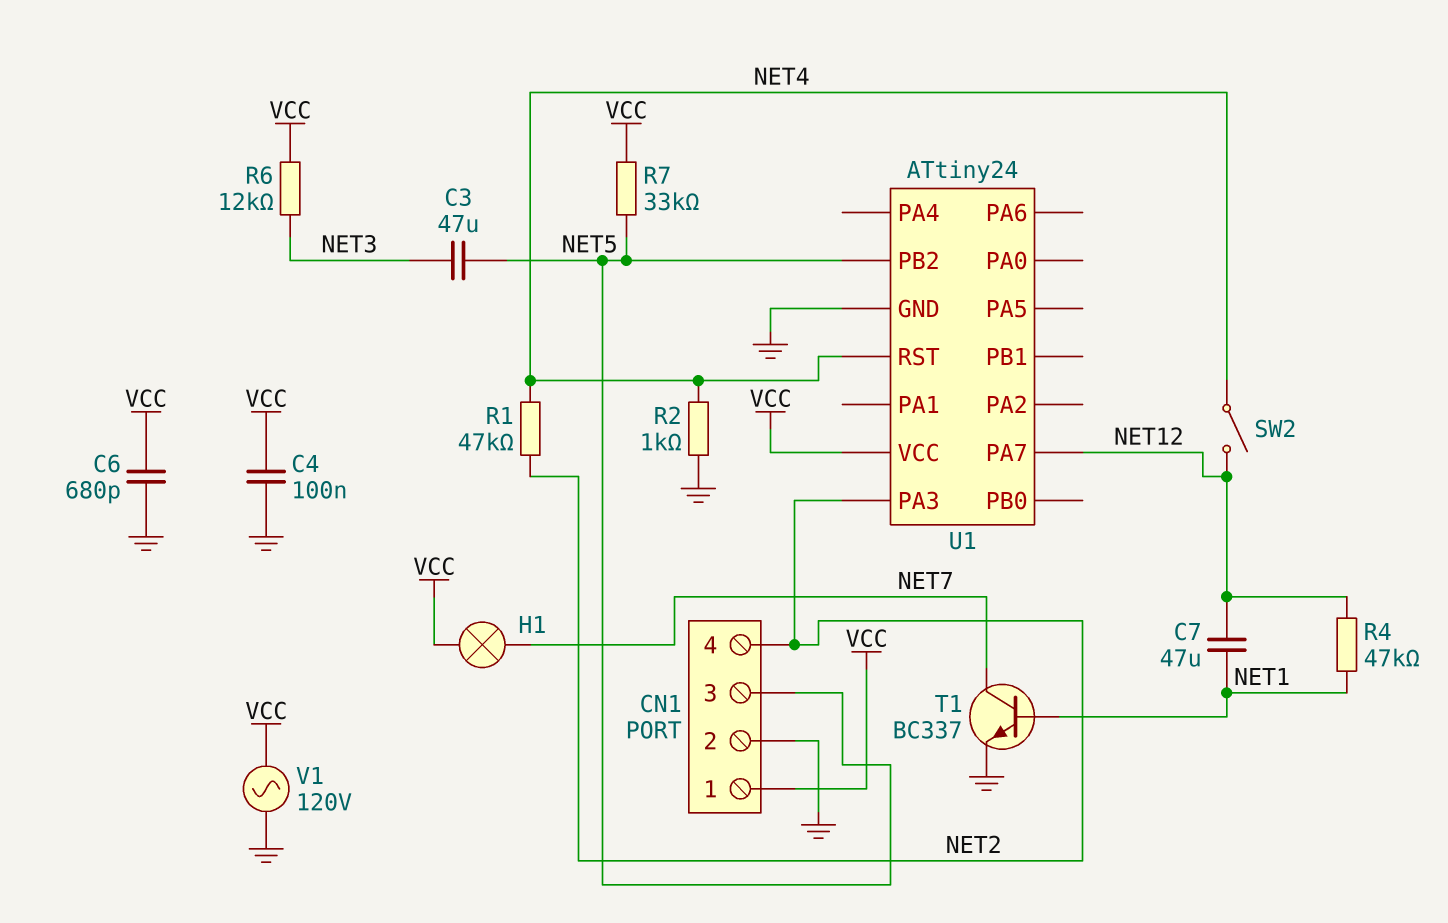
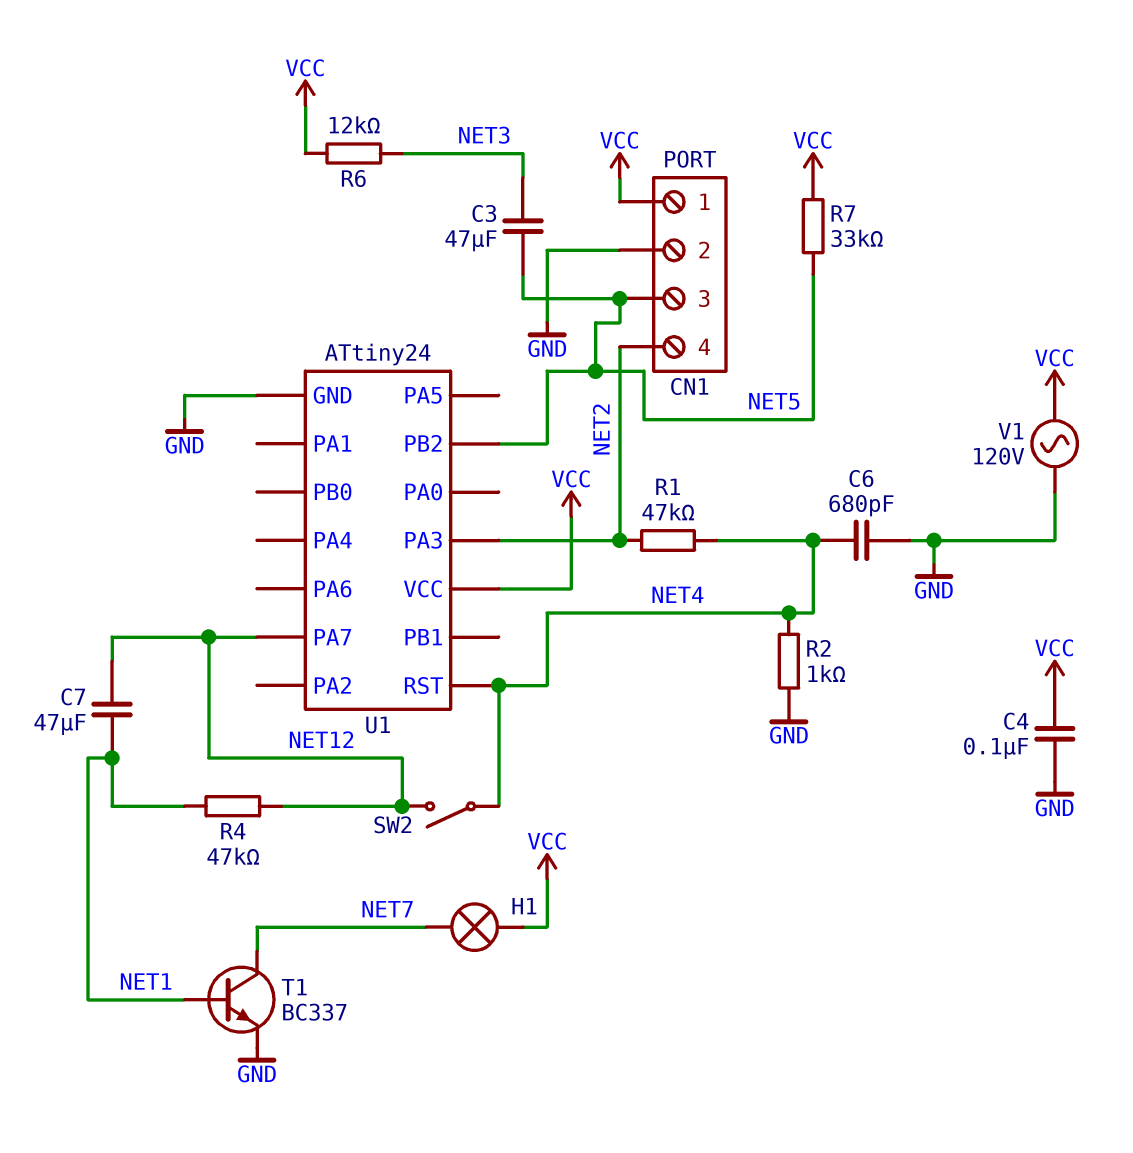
C6: 680pF (GND, VCC) -> 680pF (GND, NET4)

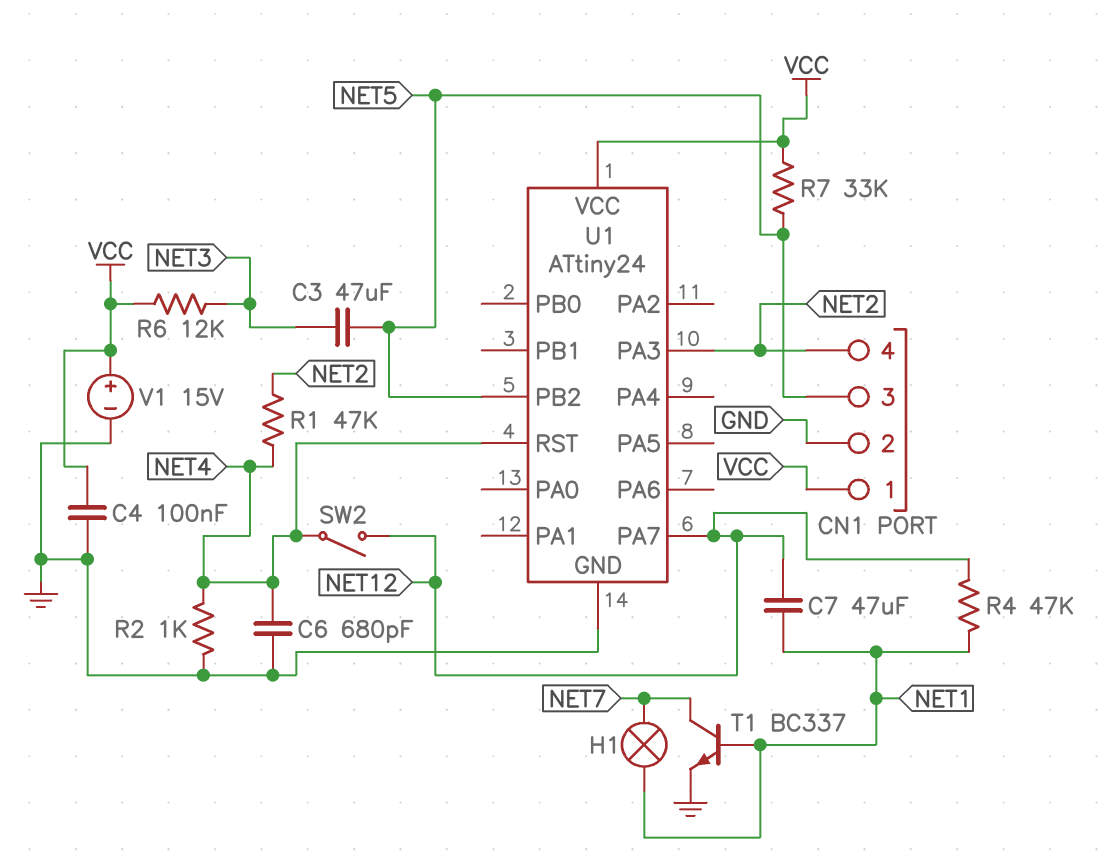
H1: lamp (NET7, VCC) -> lamp (NET1, NET7)
V1: AC 120V (GND, VCC) -> 15V (plus VCC, minus GND)

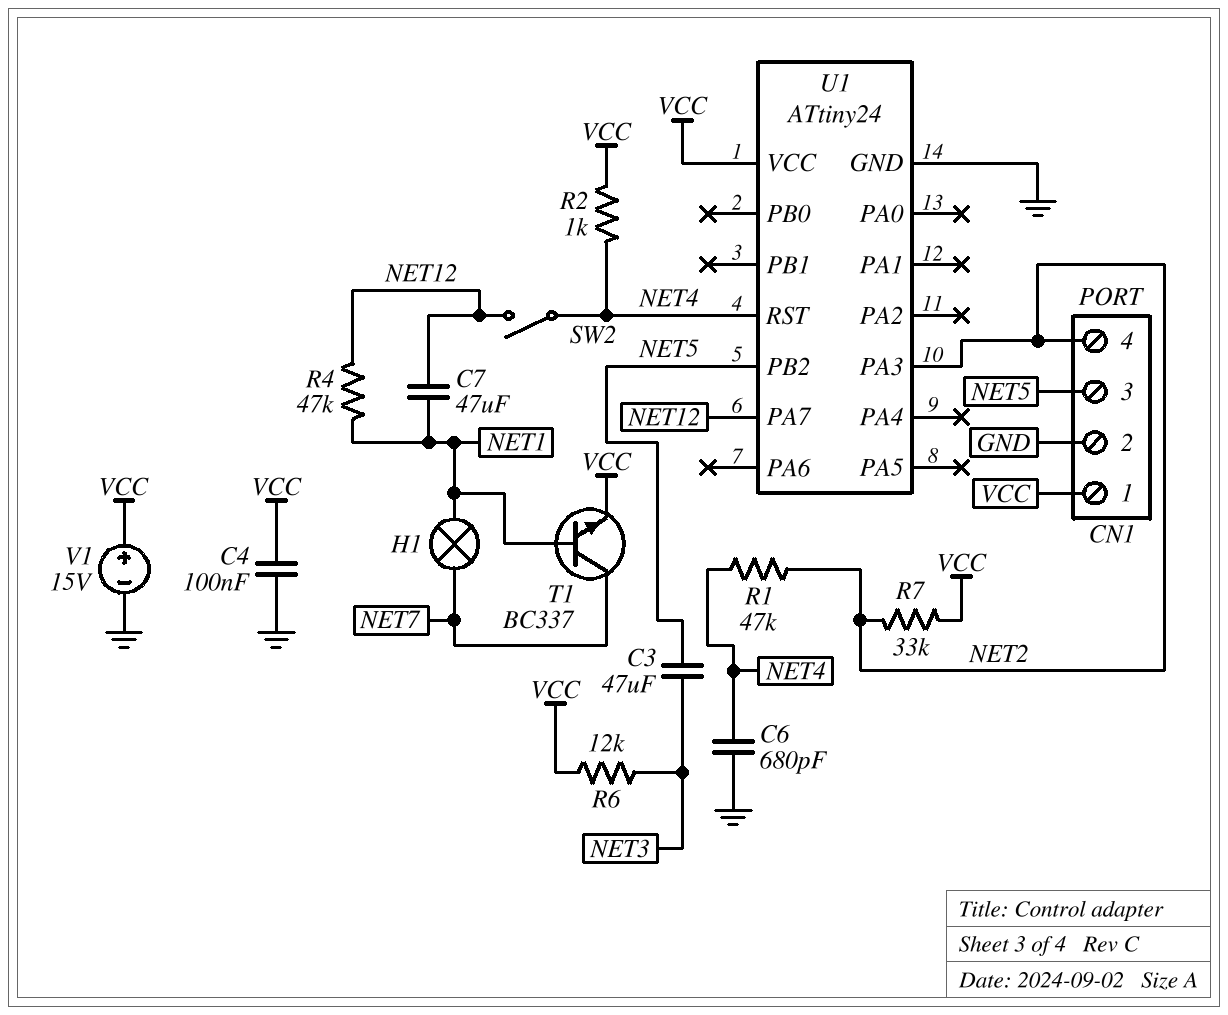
R2: 1k (GND, NET4) -> 1k (NET4, VCC)
R7: 33k (NET5, VCC) -> 33k (NET2, VCC)
T1: NPN BC337 (B NET1, C NET7, E GND) -> NPN BC337 (B NET1, C NET7, E VCC)

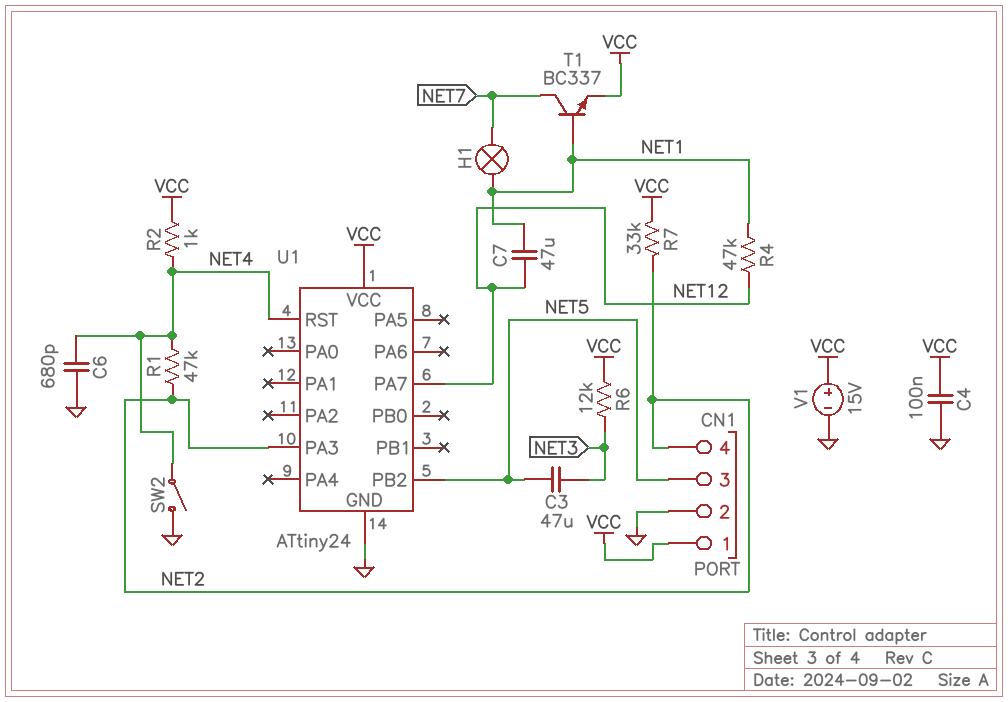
SW2: switch (NET4, NET12) -> switch (GND, NET4)

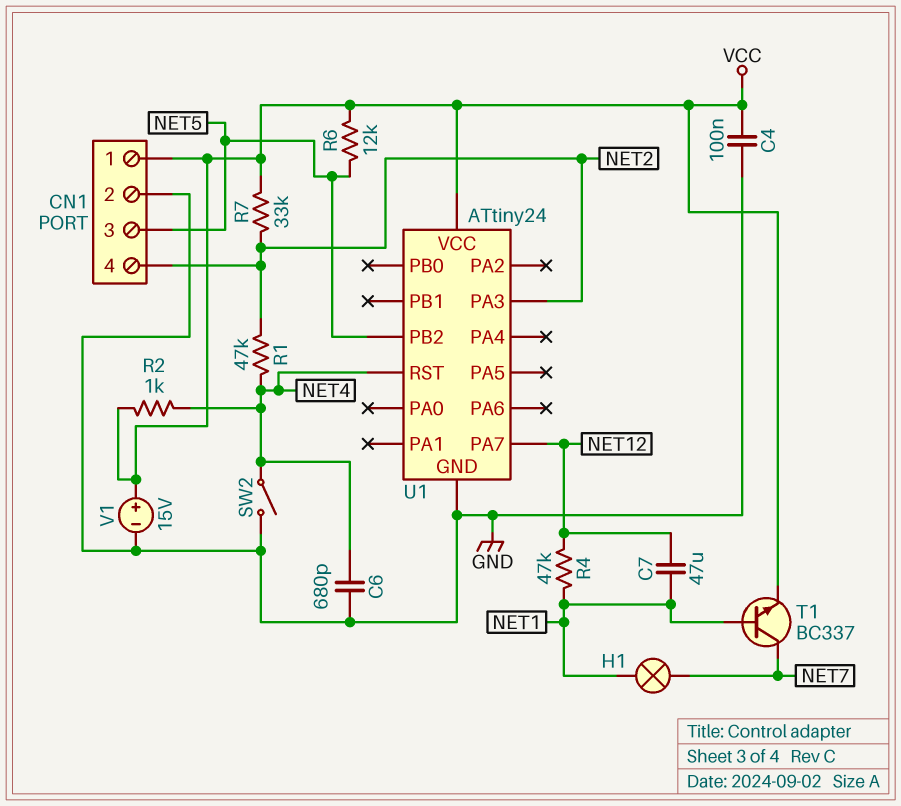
C3: 47uF (NET3, NET5) -> none
R6: 12k (NET3, VCC) -> 12k (NET5, VCC)

